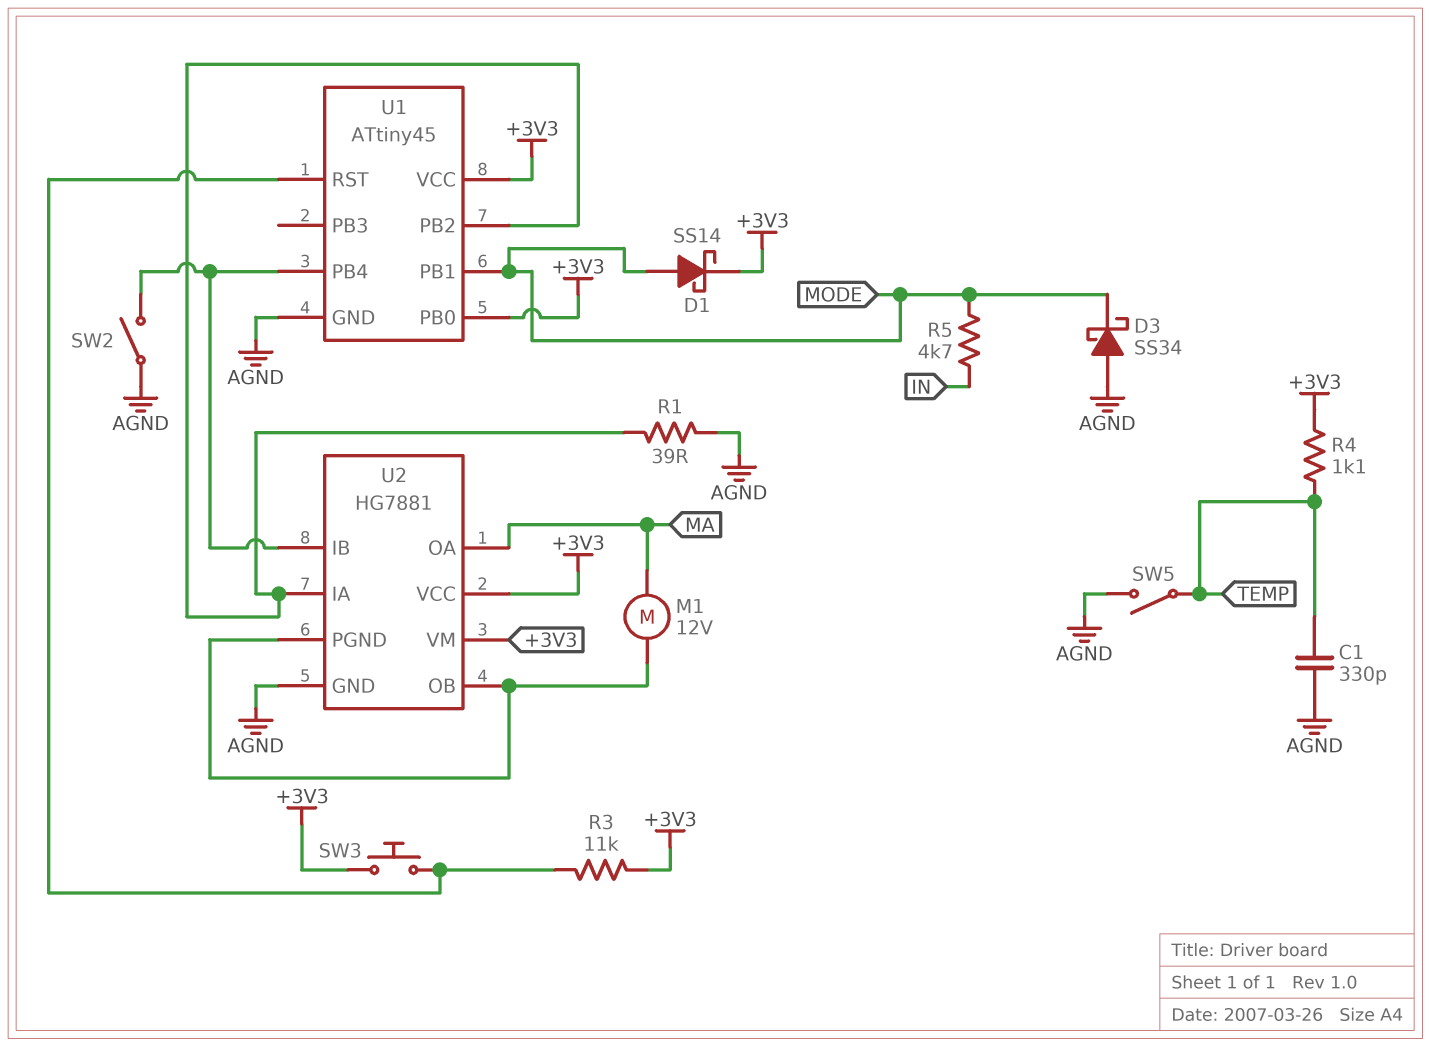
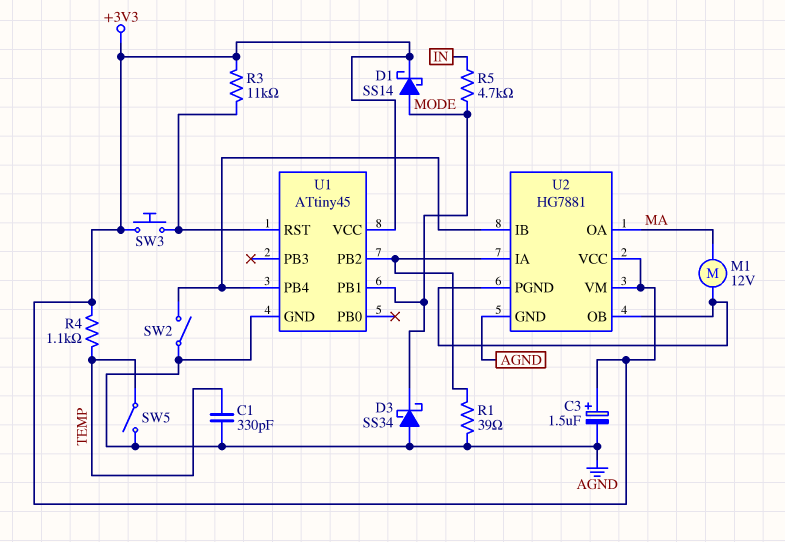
C3: none -> 1.5uF (plus +3V3, minus AGND)
U1 pin PB0: +3V3 -> none

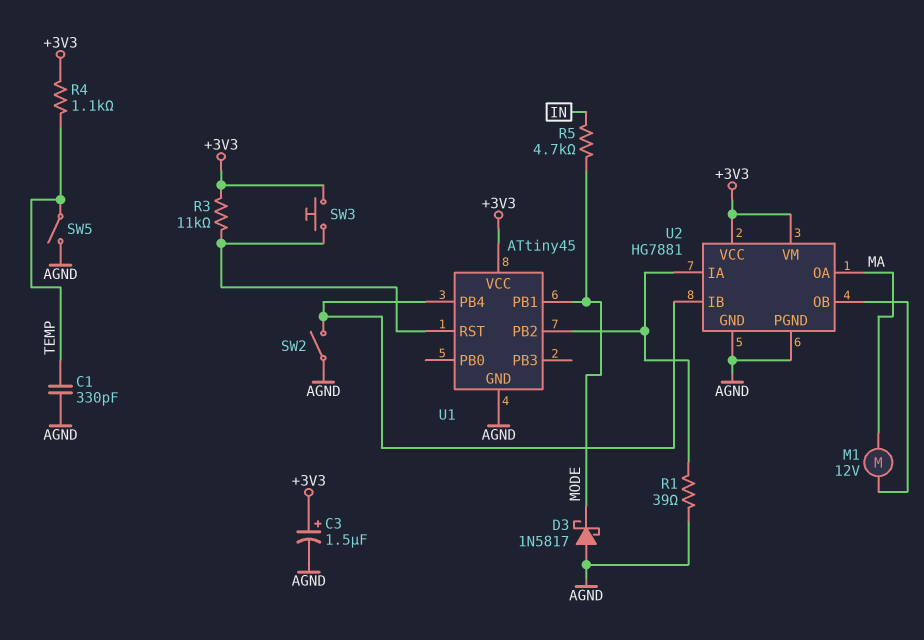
D1: schottky SS14 (A MODE, K +3V3) -> none
D3: schottky SS34 (A AGND, K MODE) -> schottky 1N5817 (A AGND, K MODE)
U2 pin PGND: U2/OB -> AGND

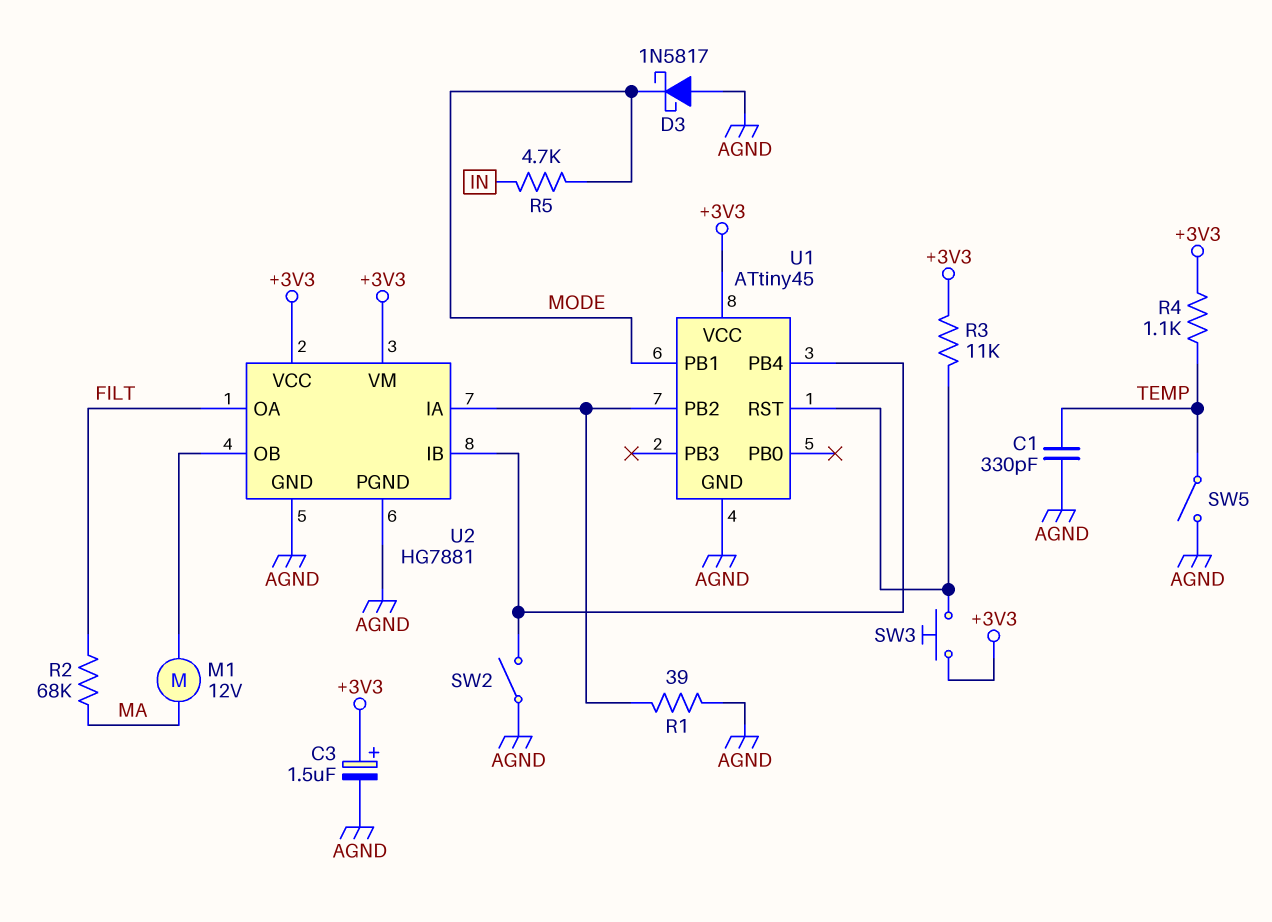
R2: none -> 68k (FILT, MA)
U2 pin OA: MA -> FILT

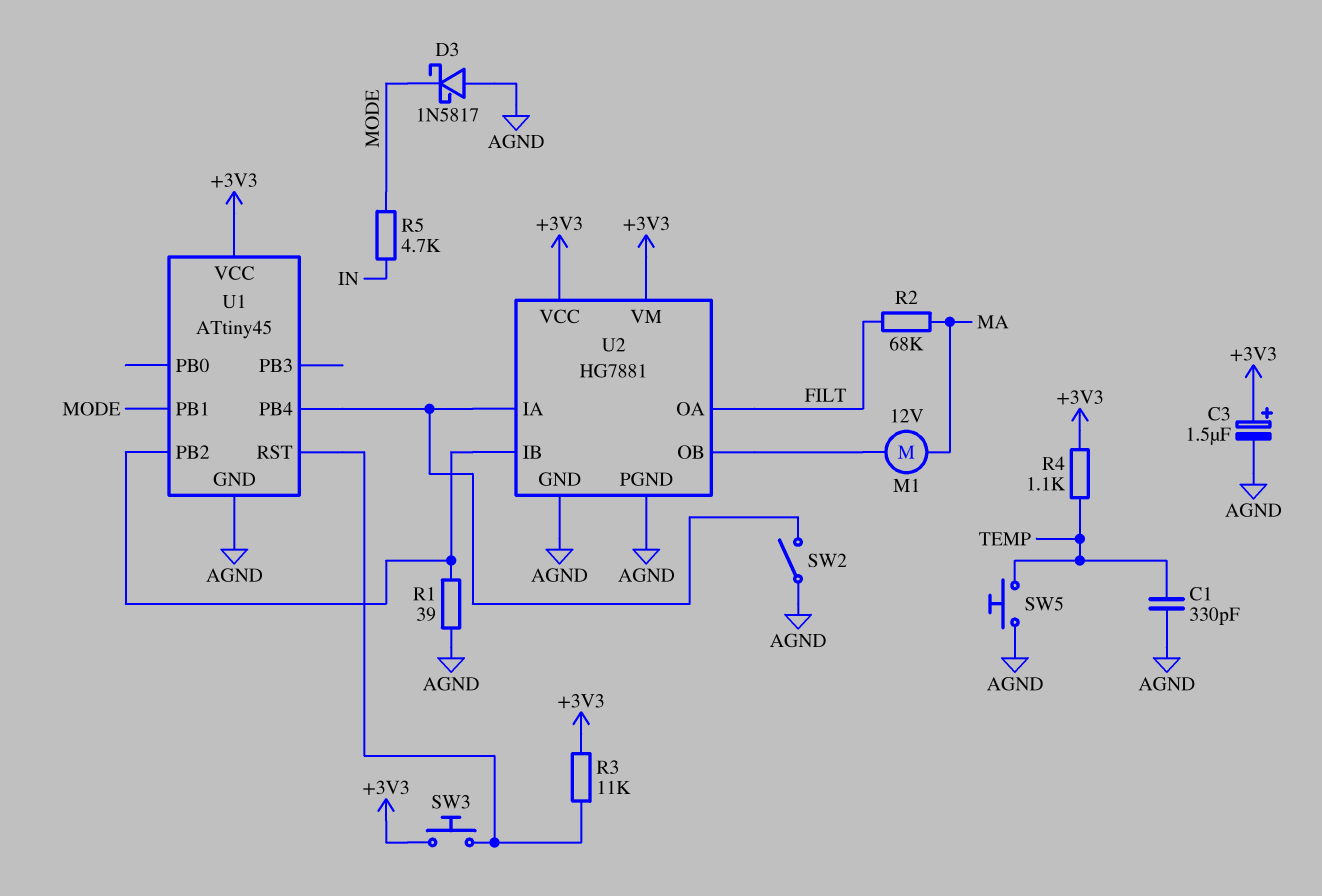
SW5: switch (AGND, TEMP) -> button (AGND, TEMP)
U2 pin IA: U1/PB2 -> U1/PB4
U2 pin IB: U1/PB4 -> U1/PB2

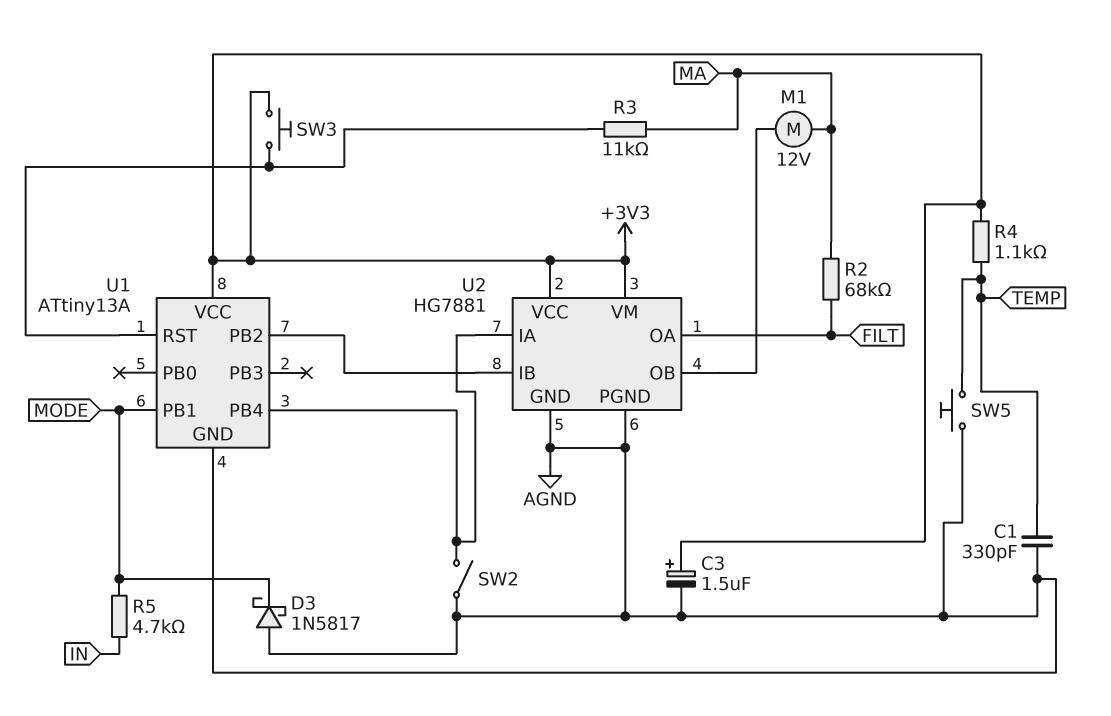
R1: 39 (AGND, U1/PB2) -> none
R3: 11k (+3V3, U1/RST) -> 11k (MA, U1/RST)
U1: ATtiny45 -> ATtiny13A

